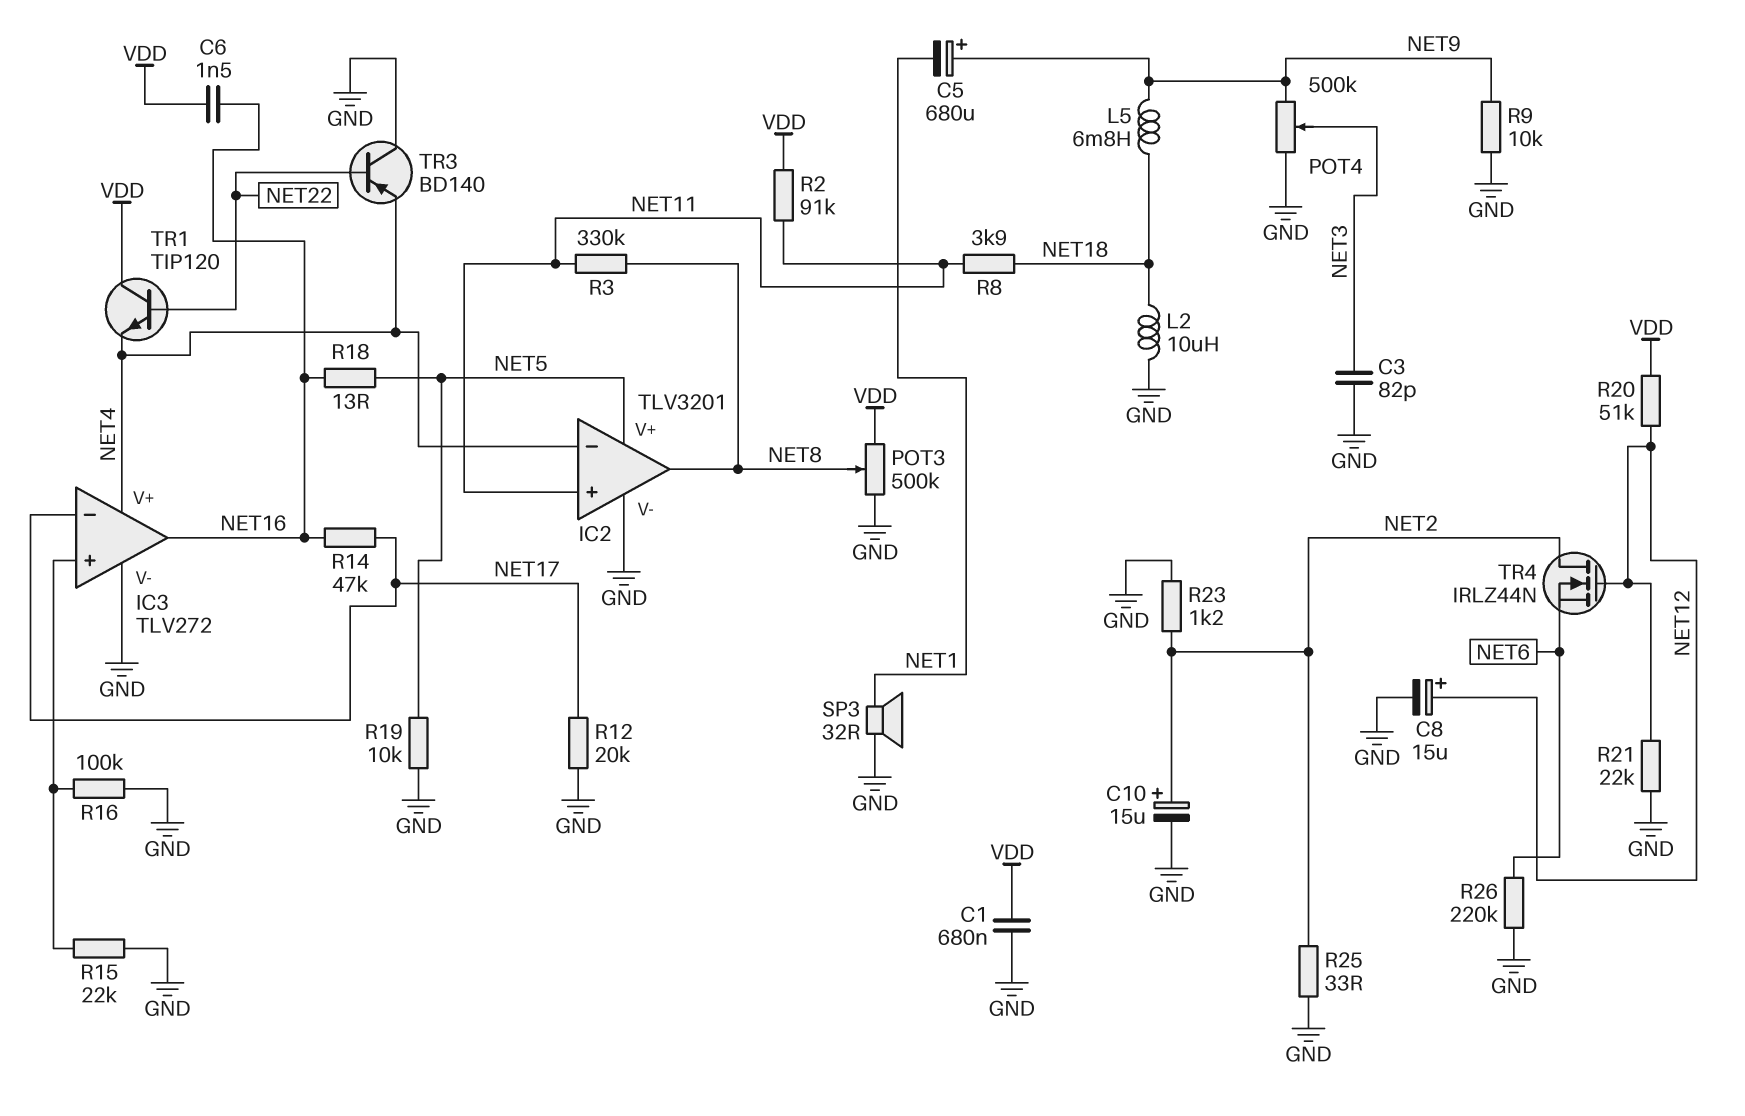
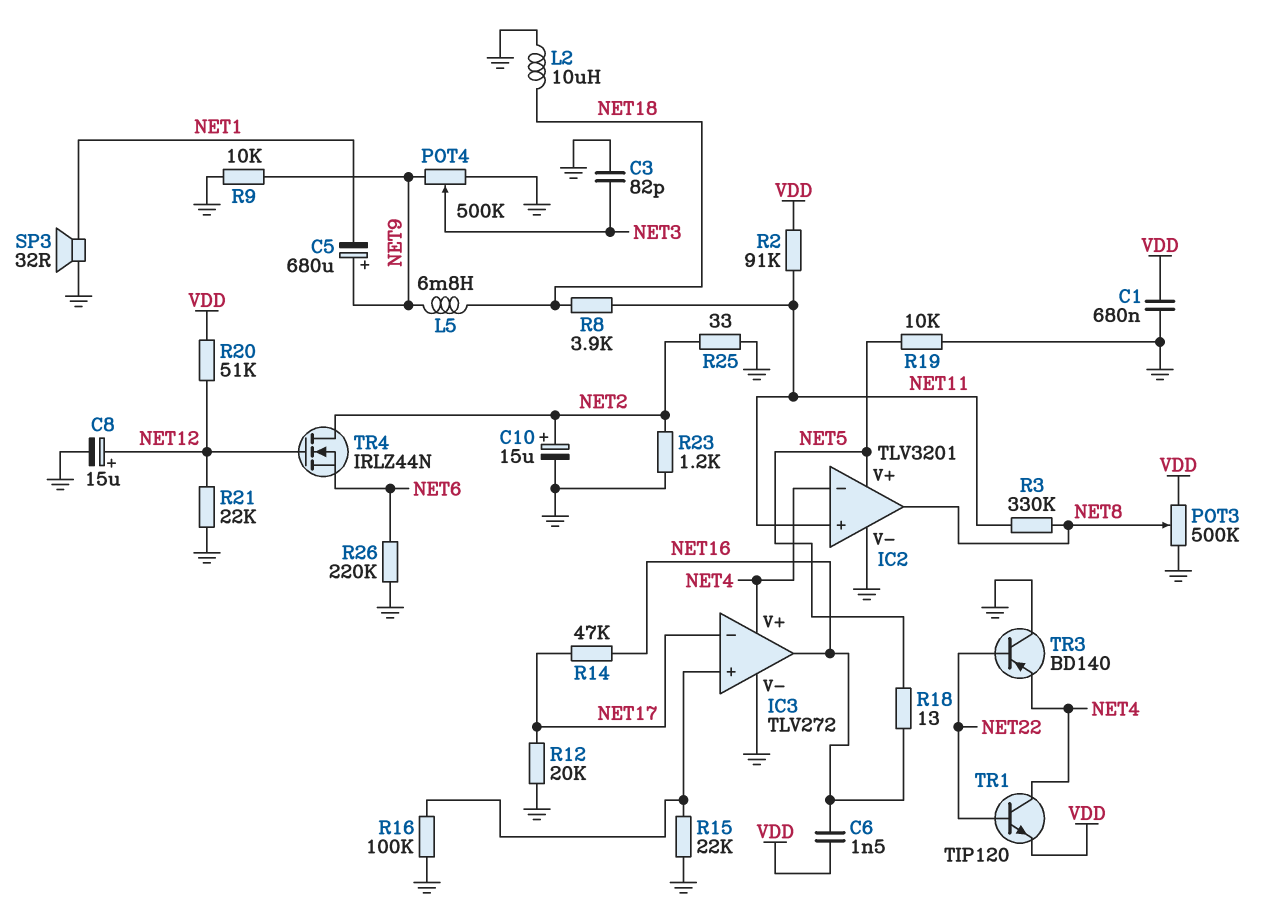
TR1: NPN TIP120 (B NET22, C VDD, E NET4) -> NPN TIP120 (B NET22, C NET4, E VDD)

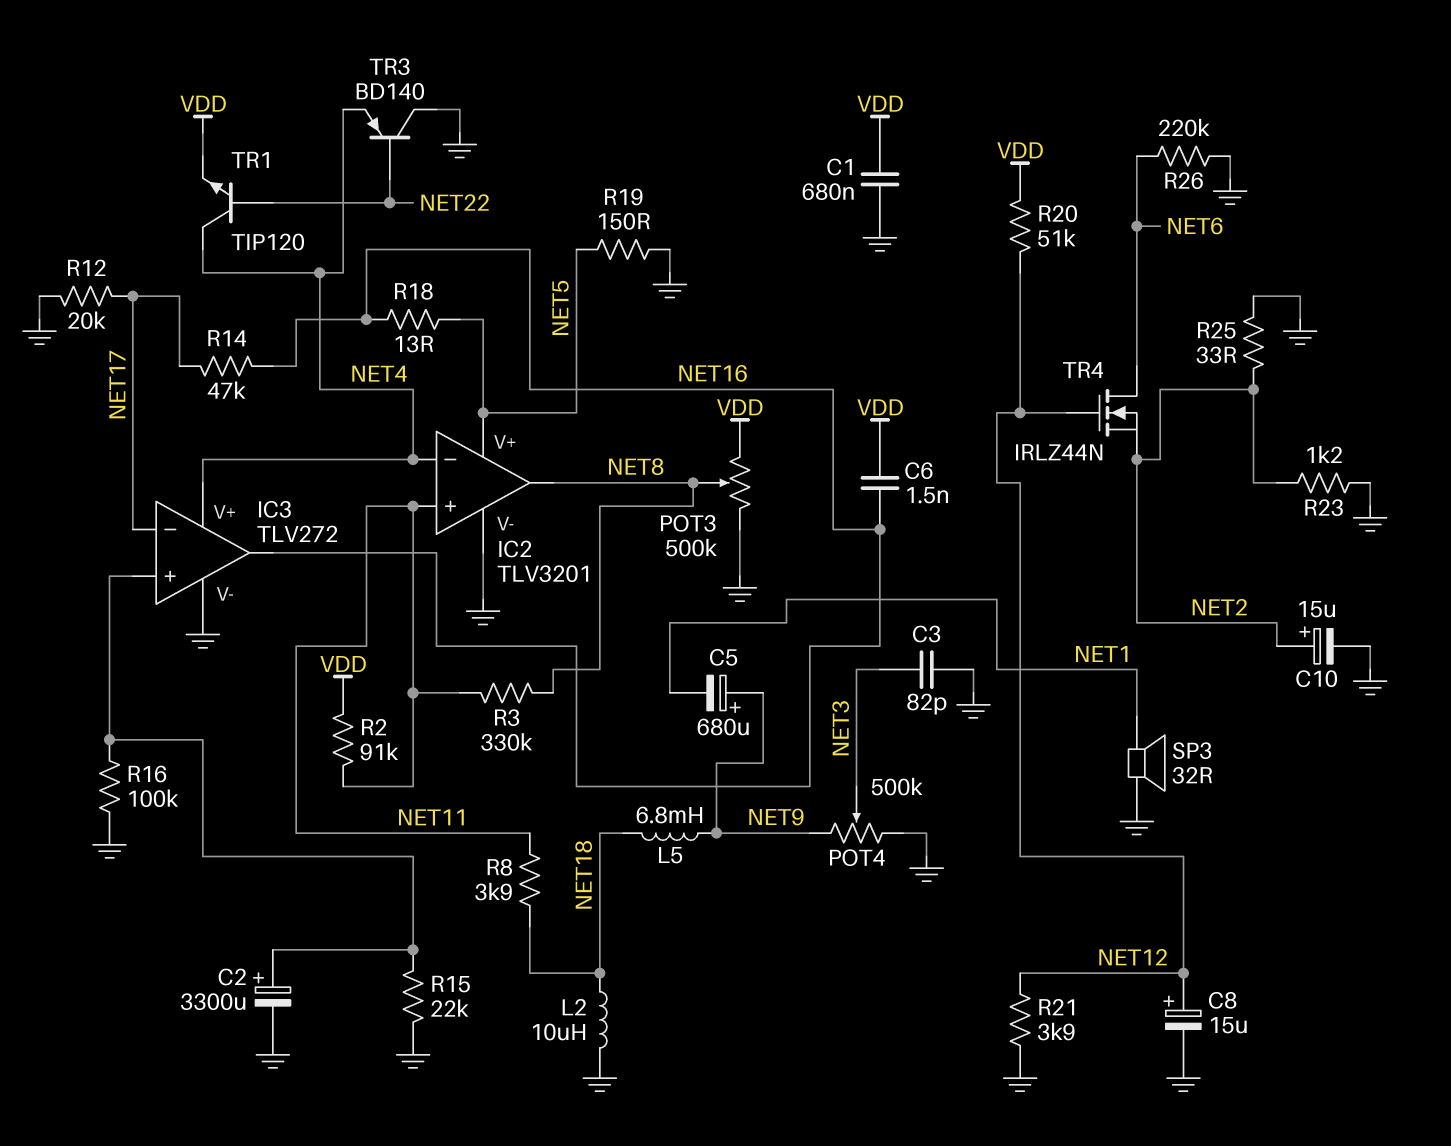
C2: none -> 3300uF (plus IC3/in+, minus GND)
R9: 10k (GND, NET9) -> none
R19: 10k (GND, NET5) -> 150 (GND, NET5)
R21: 22k (GND, NET12) -> 3.9k (GND, NET12)
TR4: NMOS IRLZ44N (G NET12, D NET2, S NET6) -> NMOS IRLZ44N (G NET12, D NET6, S NET2)

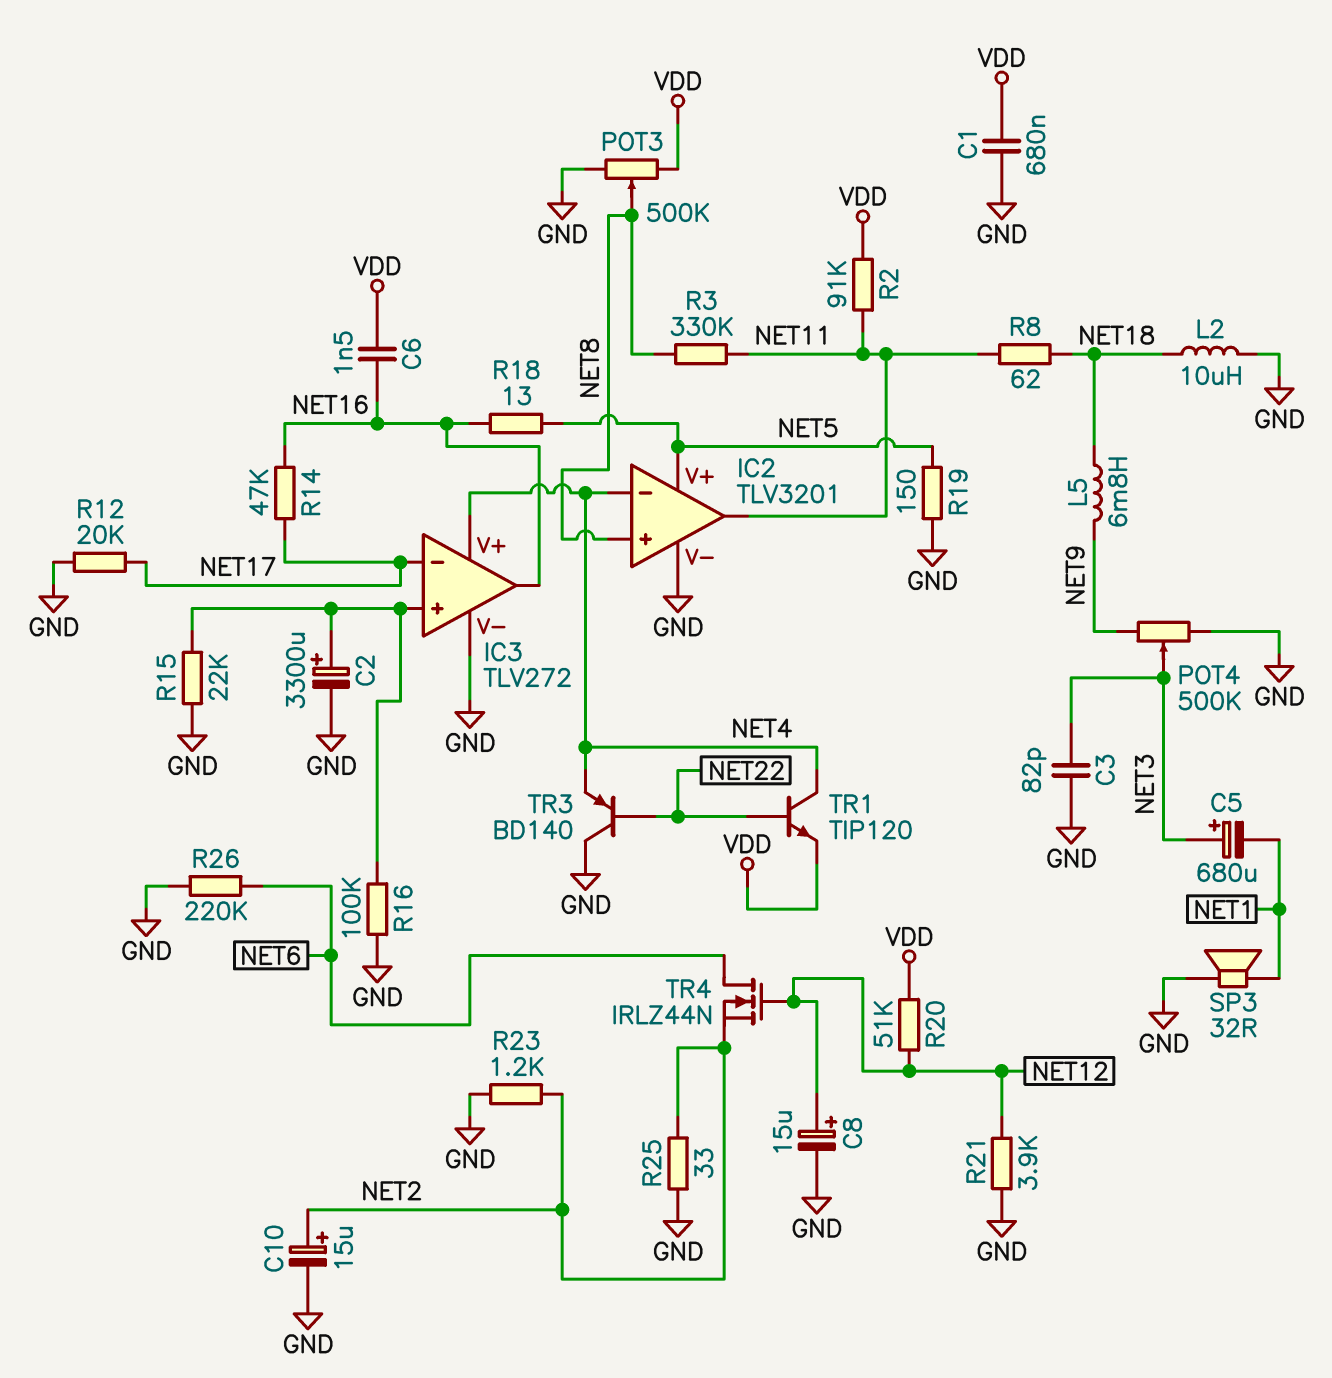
C5: 680uF (plus NET9, minus NET1) -> 680uF (plus NET3, minus NET1)
IC2 pin in+: NET11 -> NET8
IC2 pin out: NET8 -> NET11
R8: 3.9k (NET11, NET18) -> 62 (NET11, NET18)

